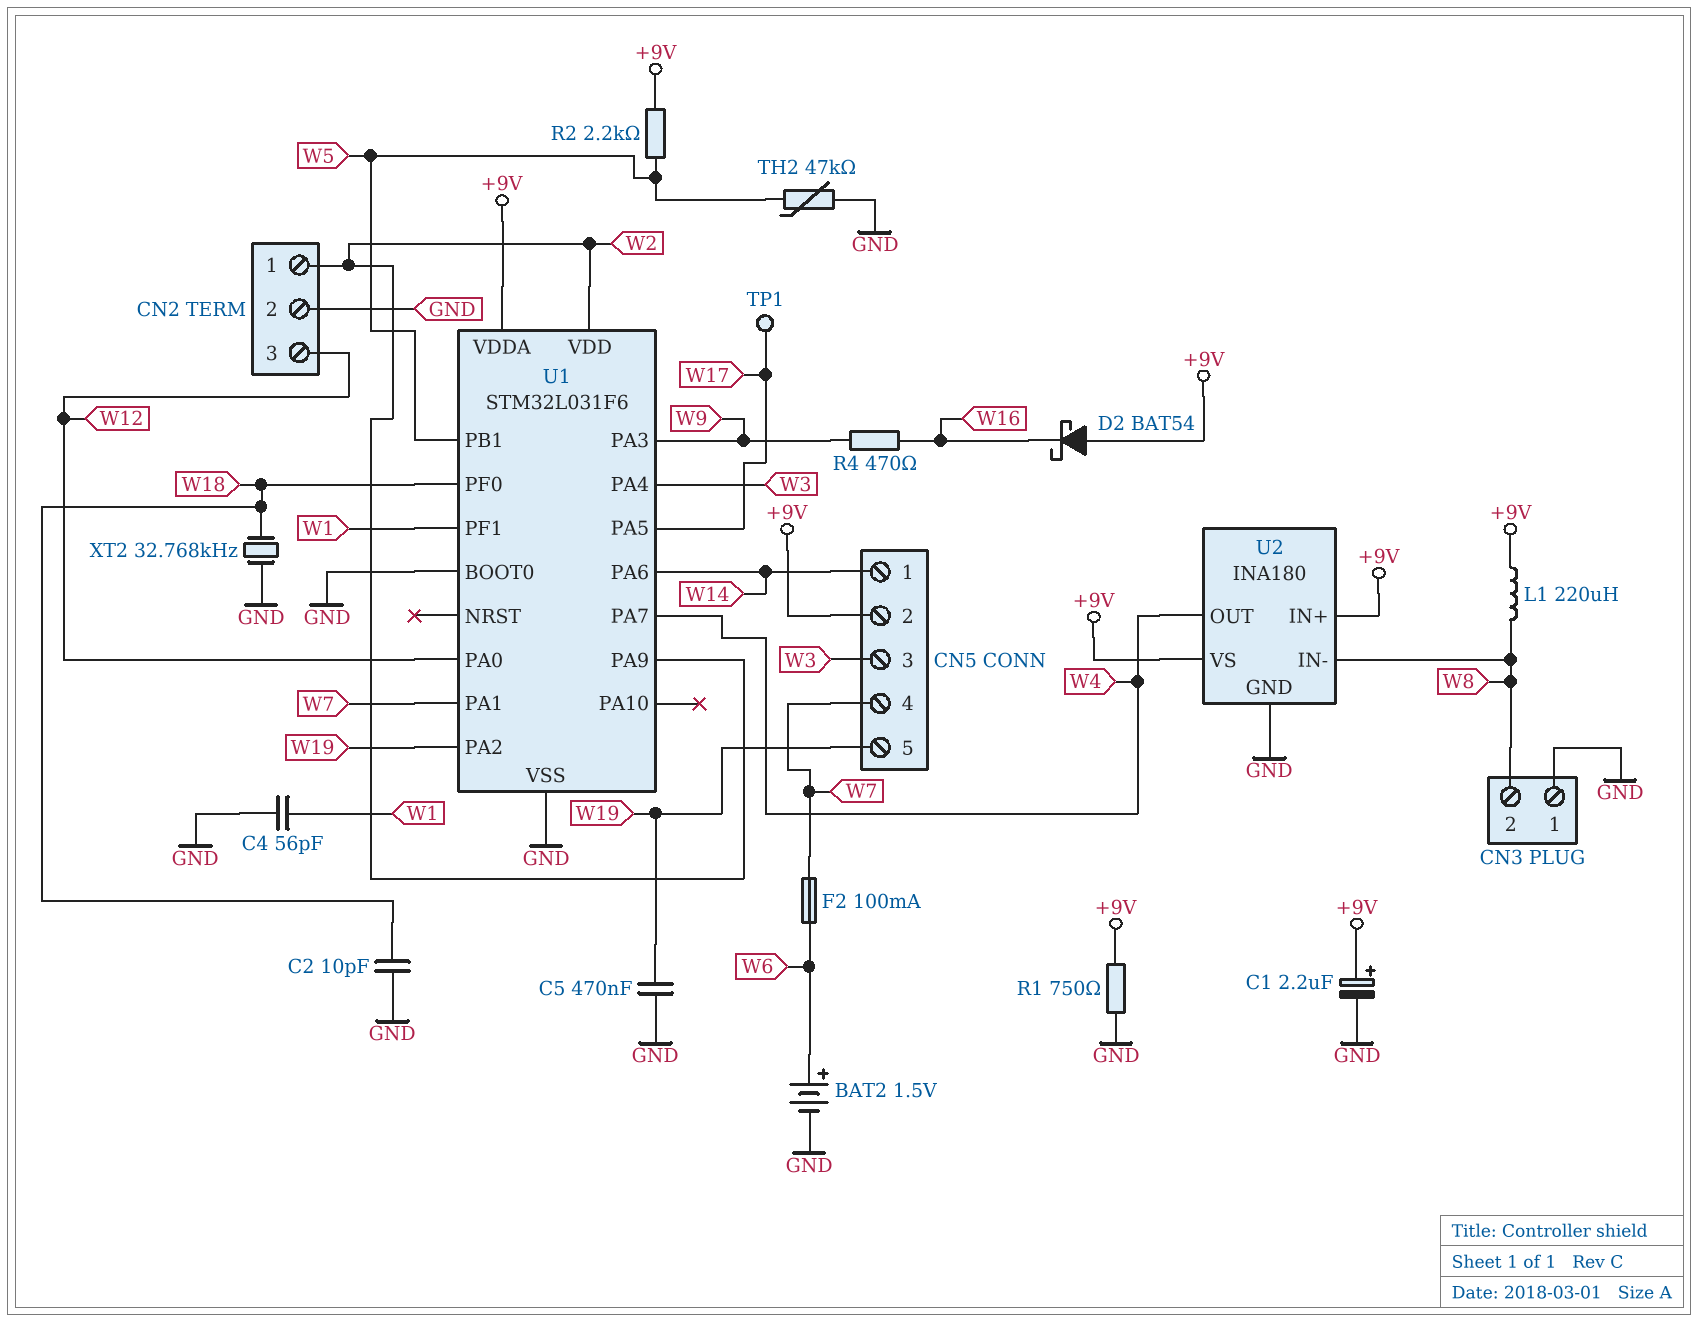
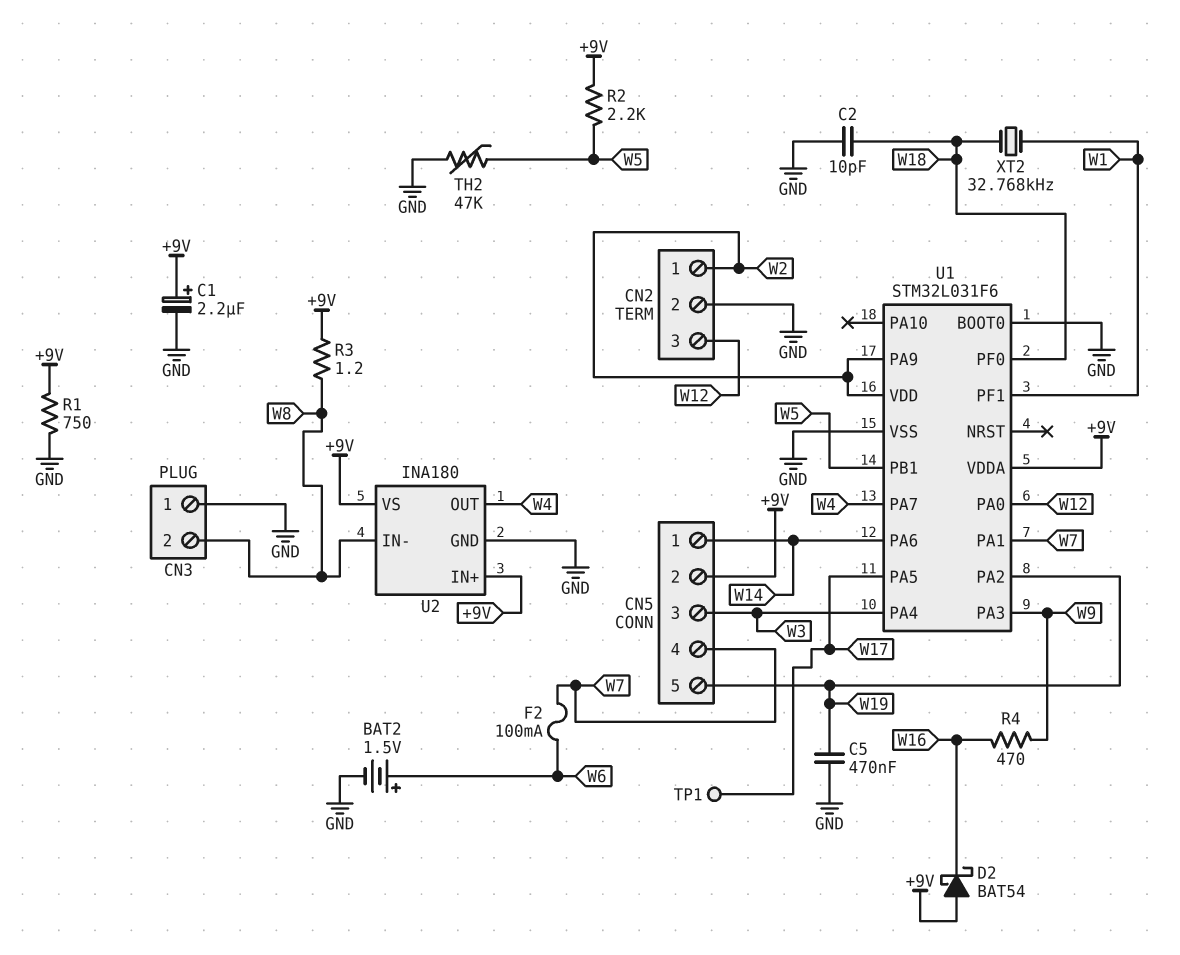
C4: 56pF (GND, W1) -> none
L1: 220uH (+9V, W8) -> none
R3: none -> 1.2 (+9V, W8)
XT2: 32.768kHz (GND, W18) -> 32.768kHz (W1, W18)

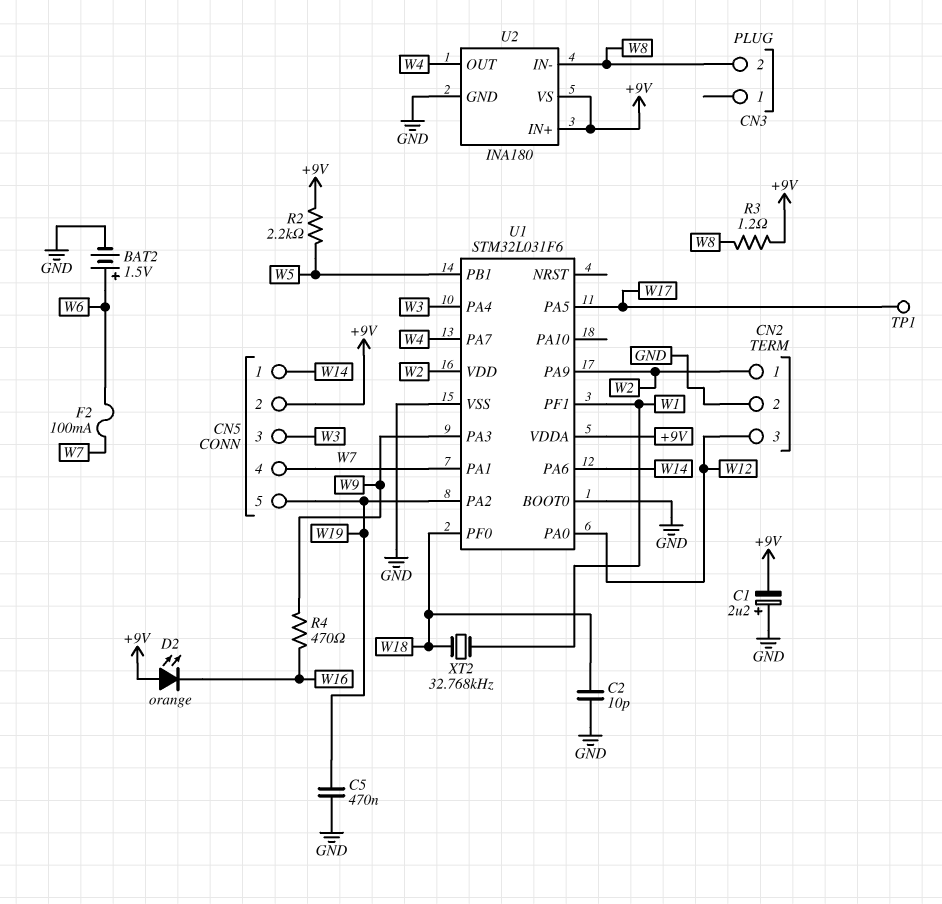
C1: 2.2uF (plus +9V, minus GND) -> 2.2uF (plus GND, minus +9V)
CN3 pin 1: GND -> none
D2: schottky BAT54 (A +9V, K W16) -> LED orange (A +9V, K W16)
R1: 750 (+9V, GND) -> none
TH2: 47k (GND, W5) -> none

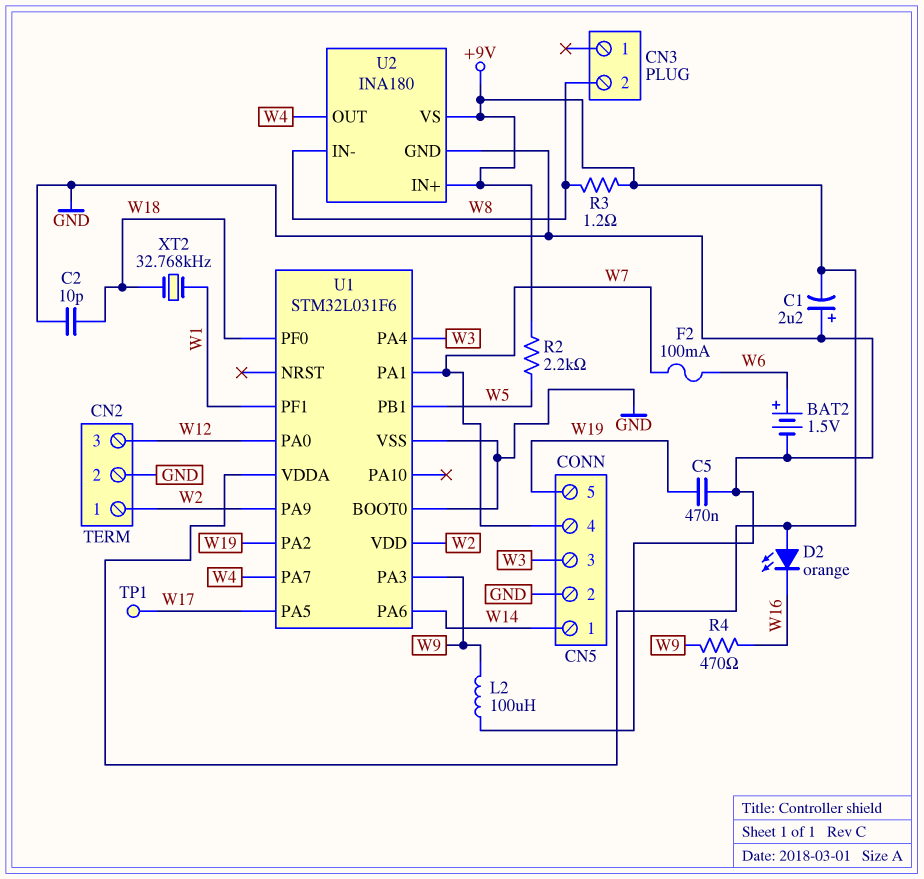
CN5 pin 2: +9V -> GND
L2: none -> 100uH (GND, W9)

